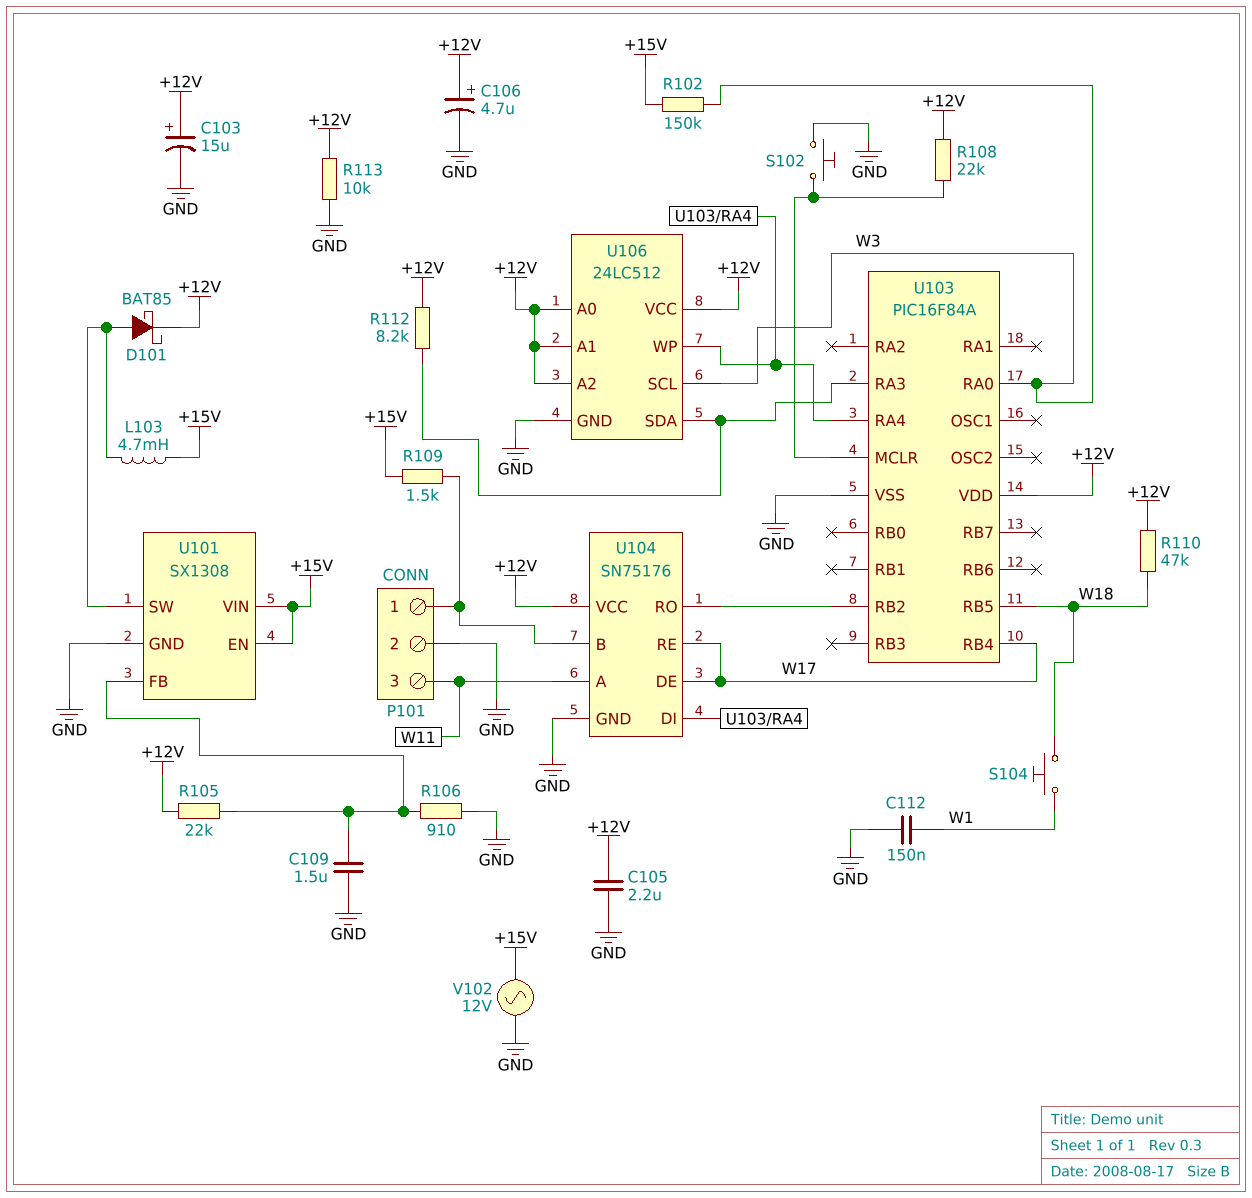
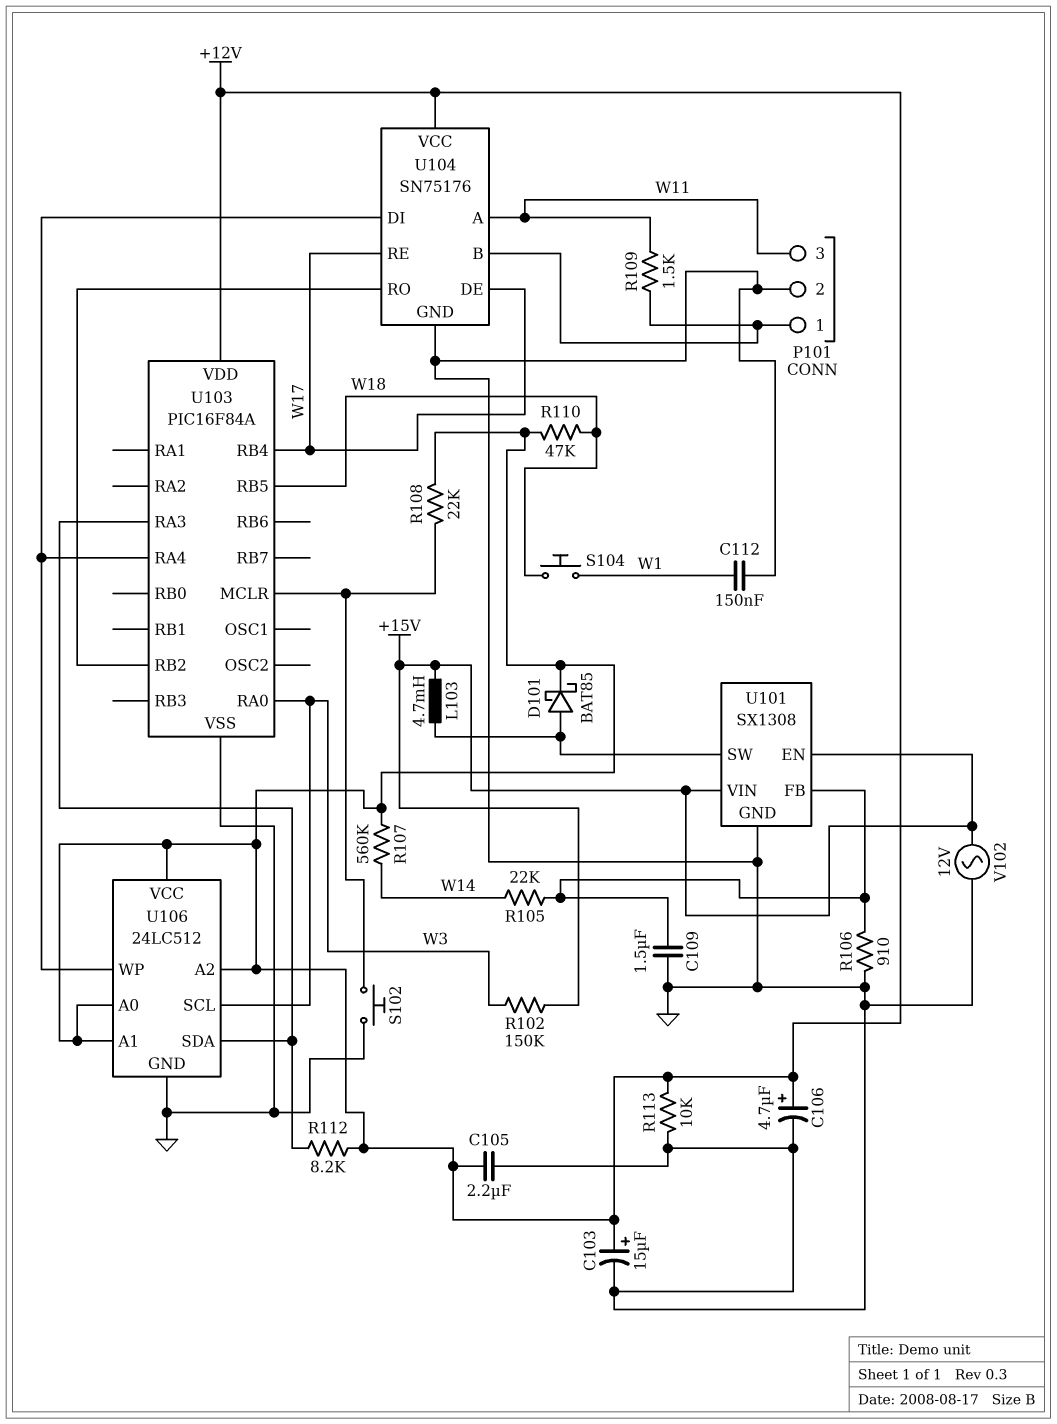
R105: 22k (+12V, U101/FB) -> 22k (U101/FB, W14)
R107: none -> 560k (+12V, W14)
R109: 1.5k (+15V, P101/1) -> 1.5k (P101/1, W11)

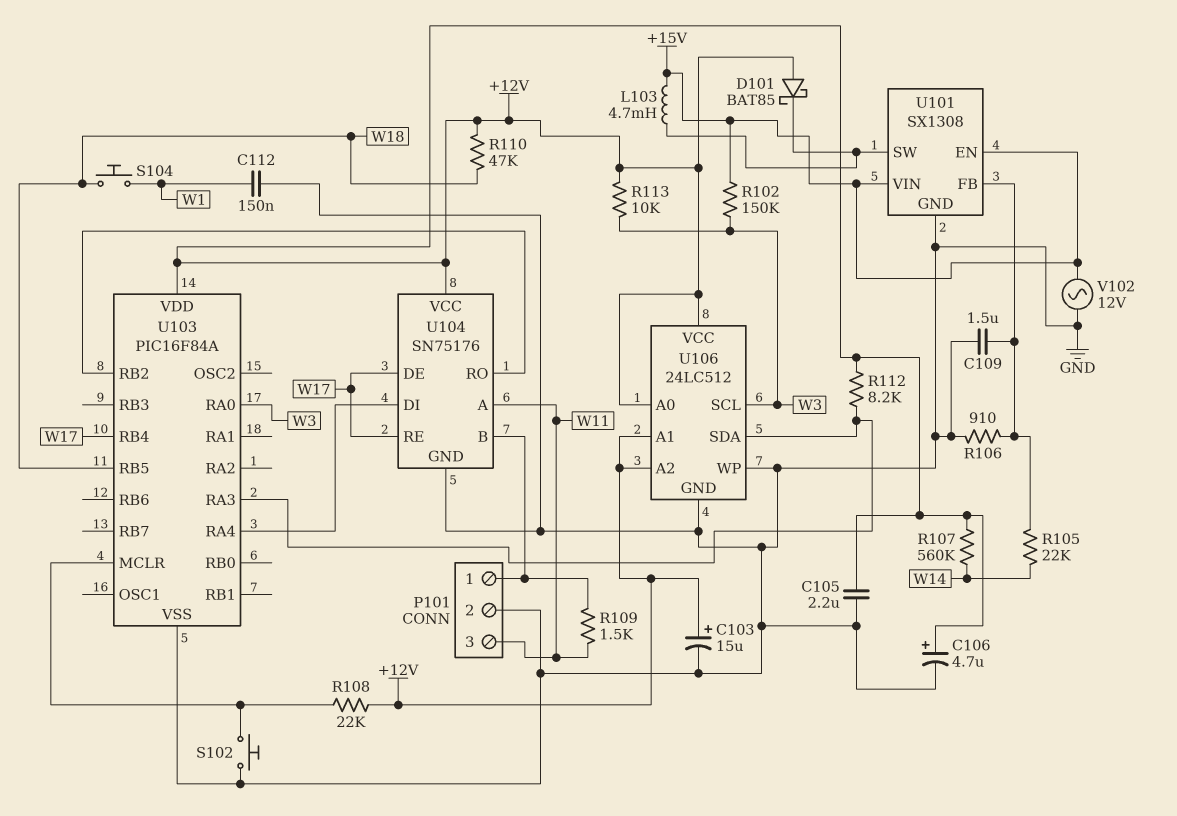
D101: schottky BAT85 (A U101/SW, K +12V) -> schottky BAT85 (A +12V, K U101/SW)
R113: 10k (+12V, GND) -> 10k (+12V, W3)
U106 pin WP: U103/RA4 -> GND

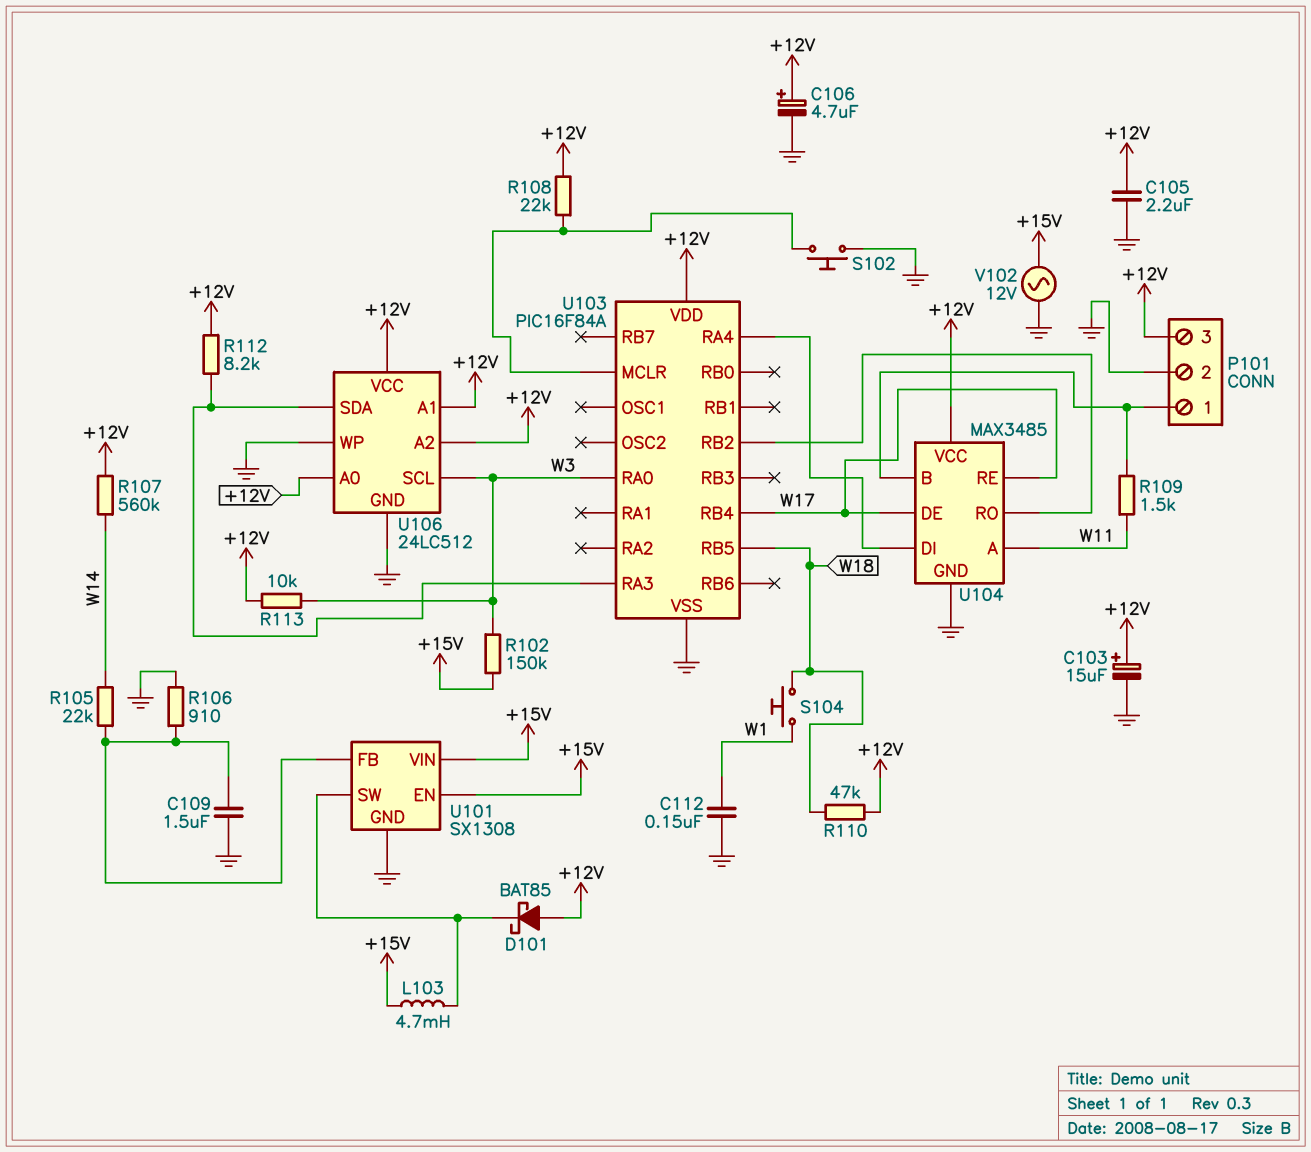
P101 pin 3: W11 -> +12V
U104: SN75176 -> MAX3485

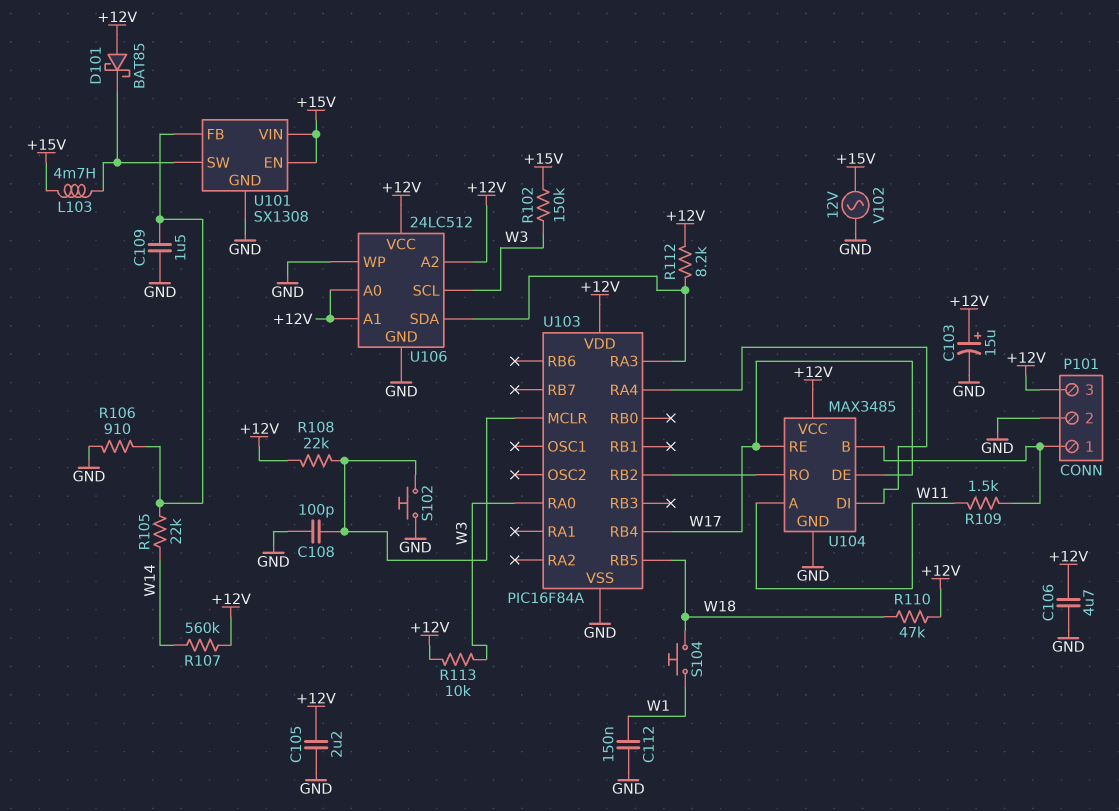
C106: 4.7uF (plus +12V, minus GND) -> 4.7uF (+12V, GND)
C108: none -> 100pF (GND, U103/MCLR)

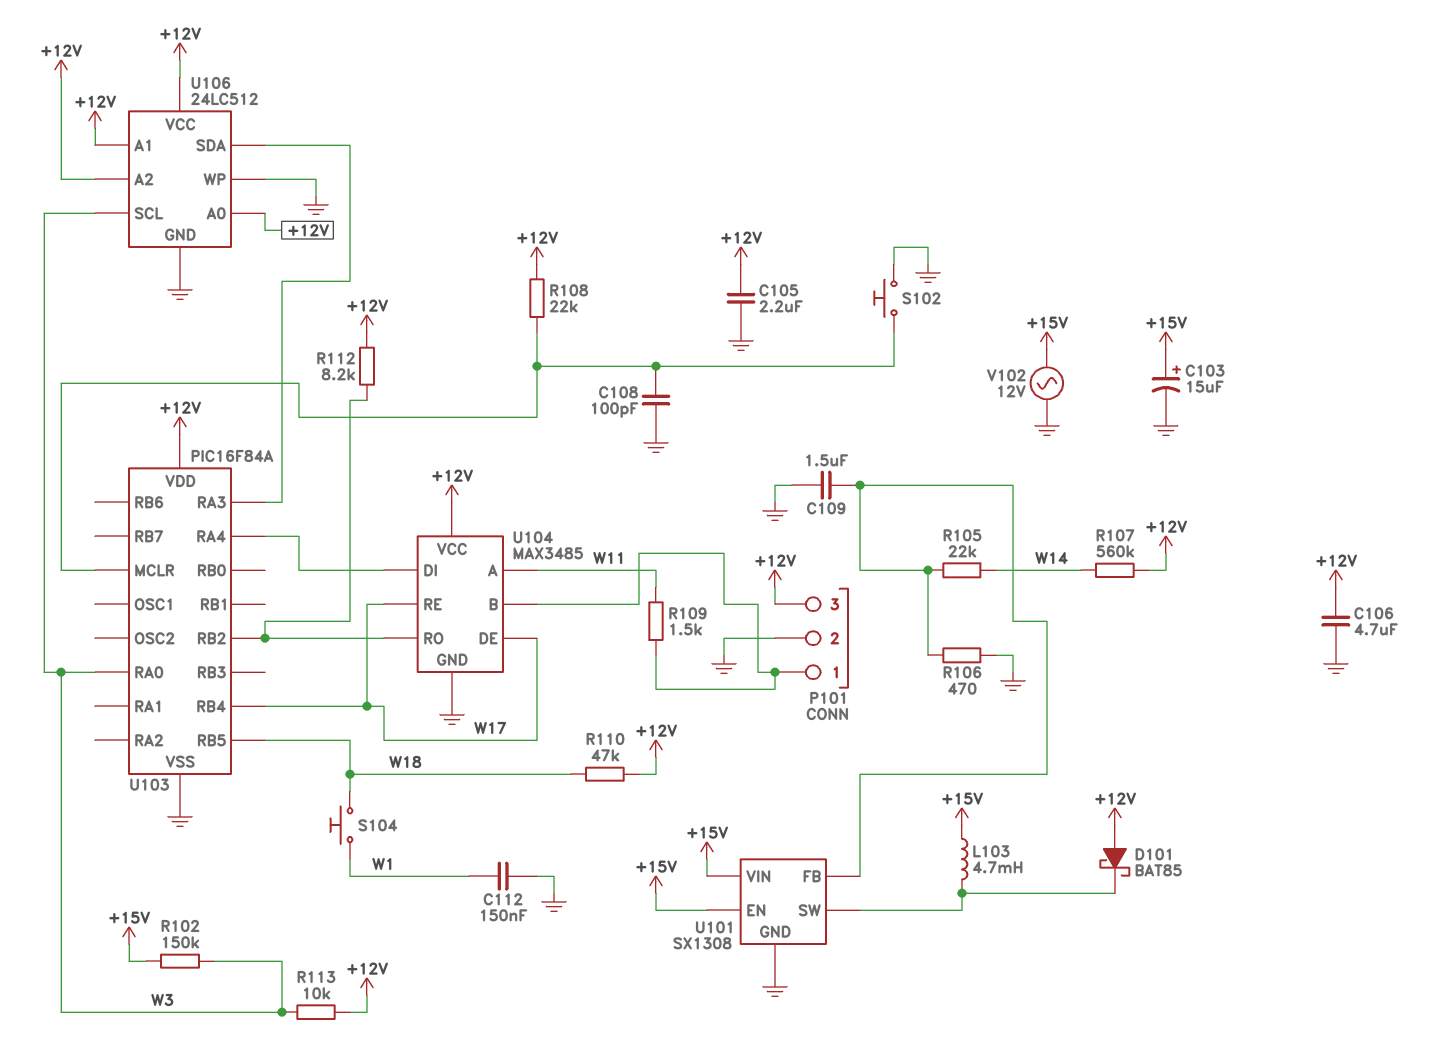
C103: 15uF (plus +12V, minus GND) -> 15uF (plus +15V, minus GND)
R106: 910 (GND, U101/FB) -> 470 (GND, U101/FB)
R112: 8.2k (+12V, U103/RA3) -> 8.2k (+12V, U103/RB2)

